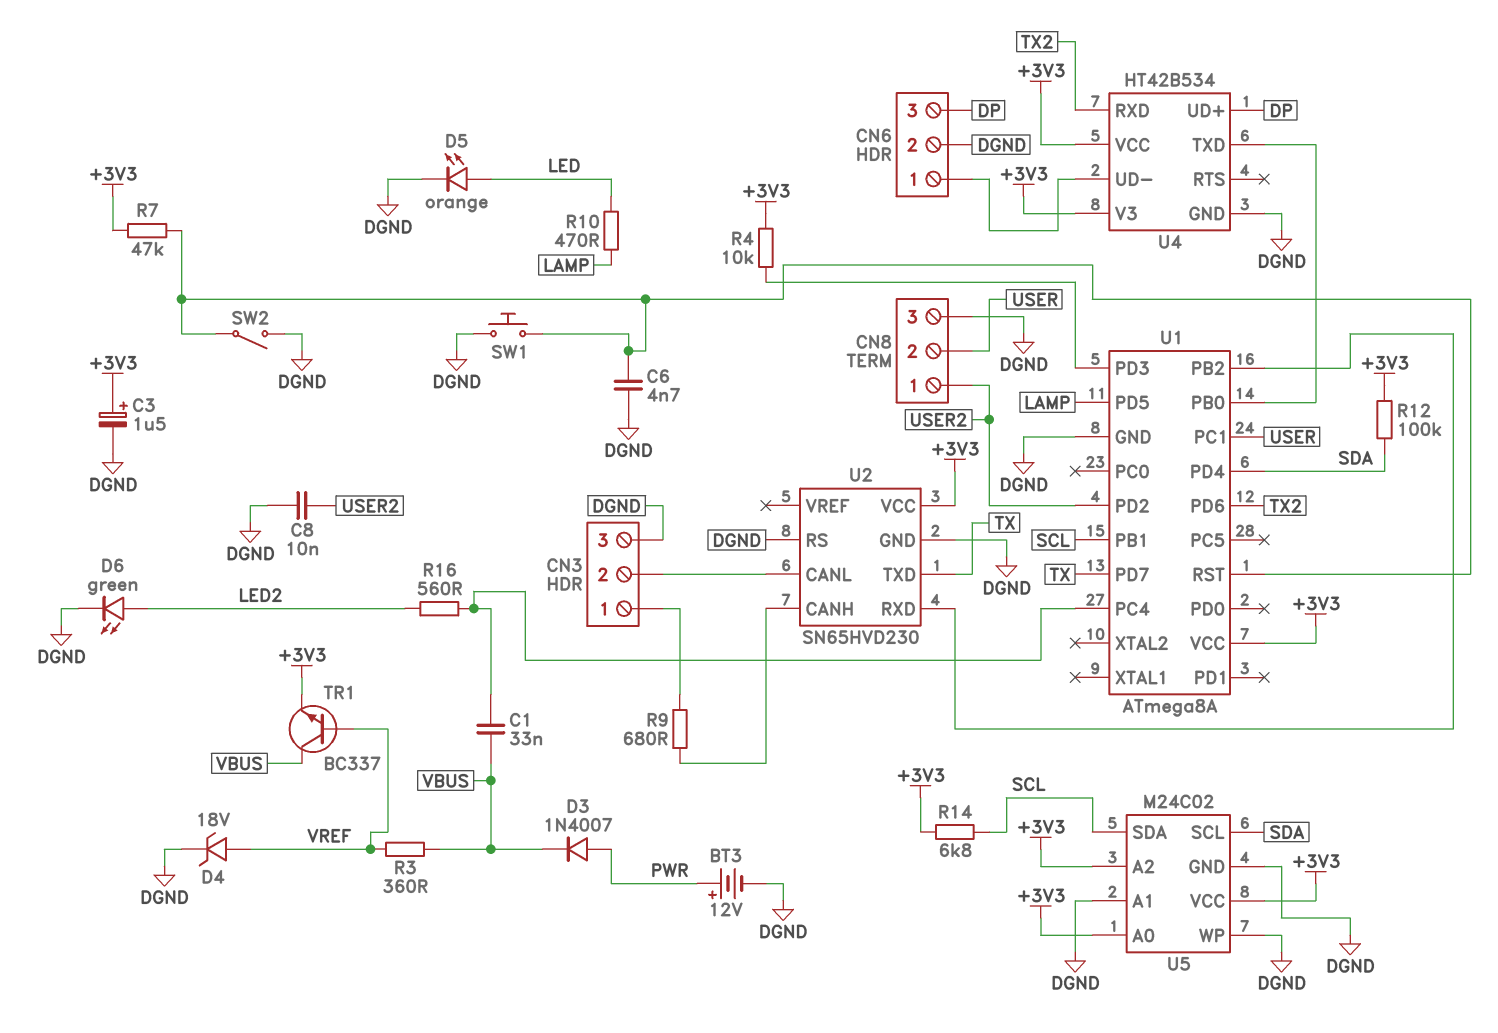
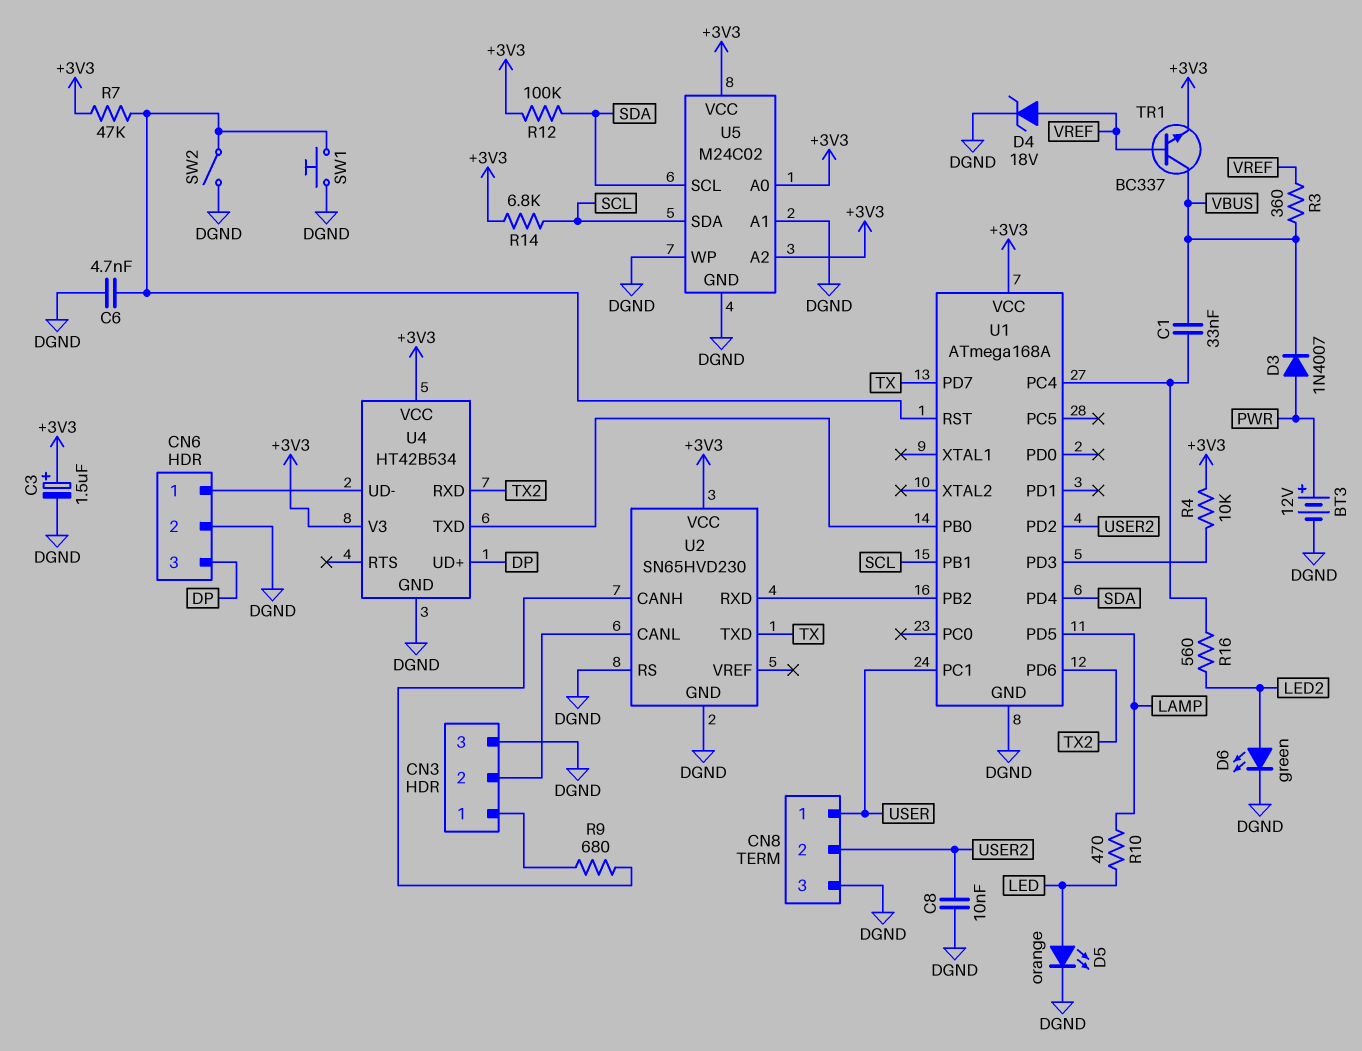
CN8 pin 1: USER2 -> USER
CN8 pin 2: USER -> USER2
U1: ATmega8A -> ATmega168A

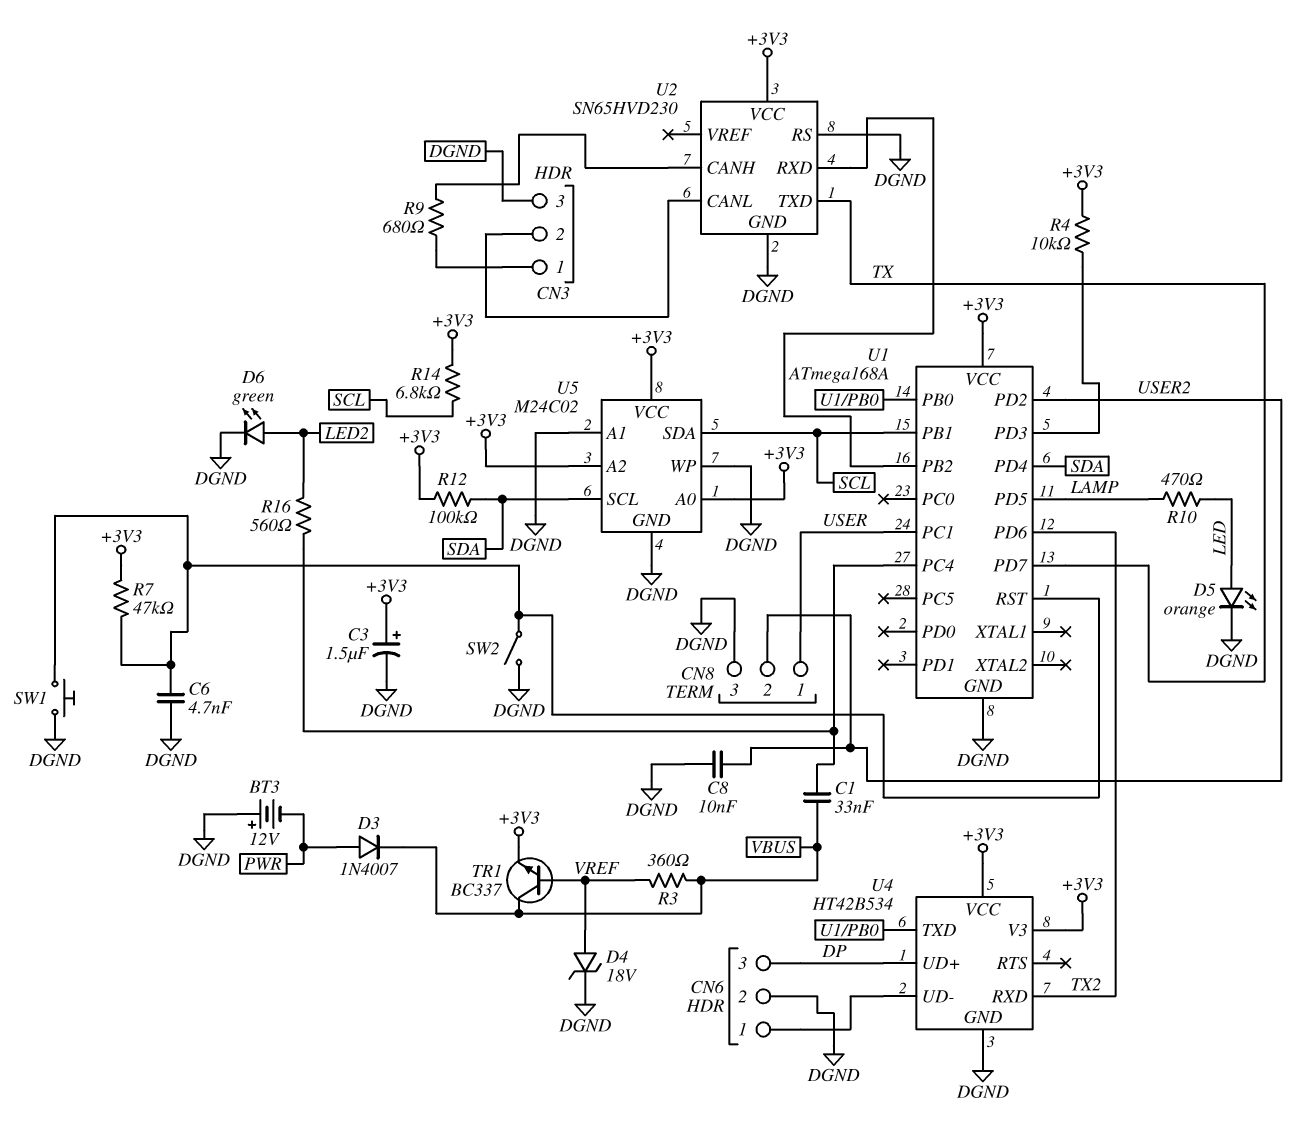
BT3: 12V (plus PWR, minus DGND) -> 12V (plus DGND, minus PWR)

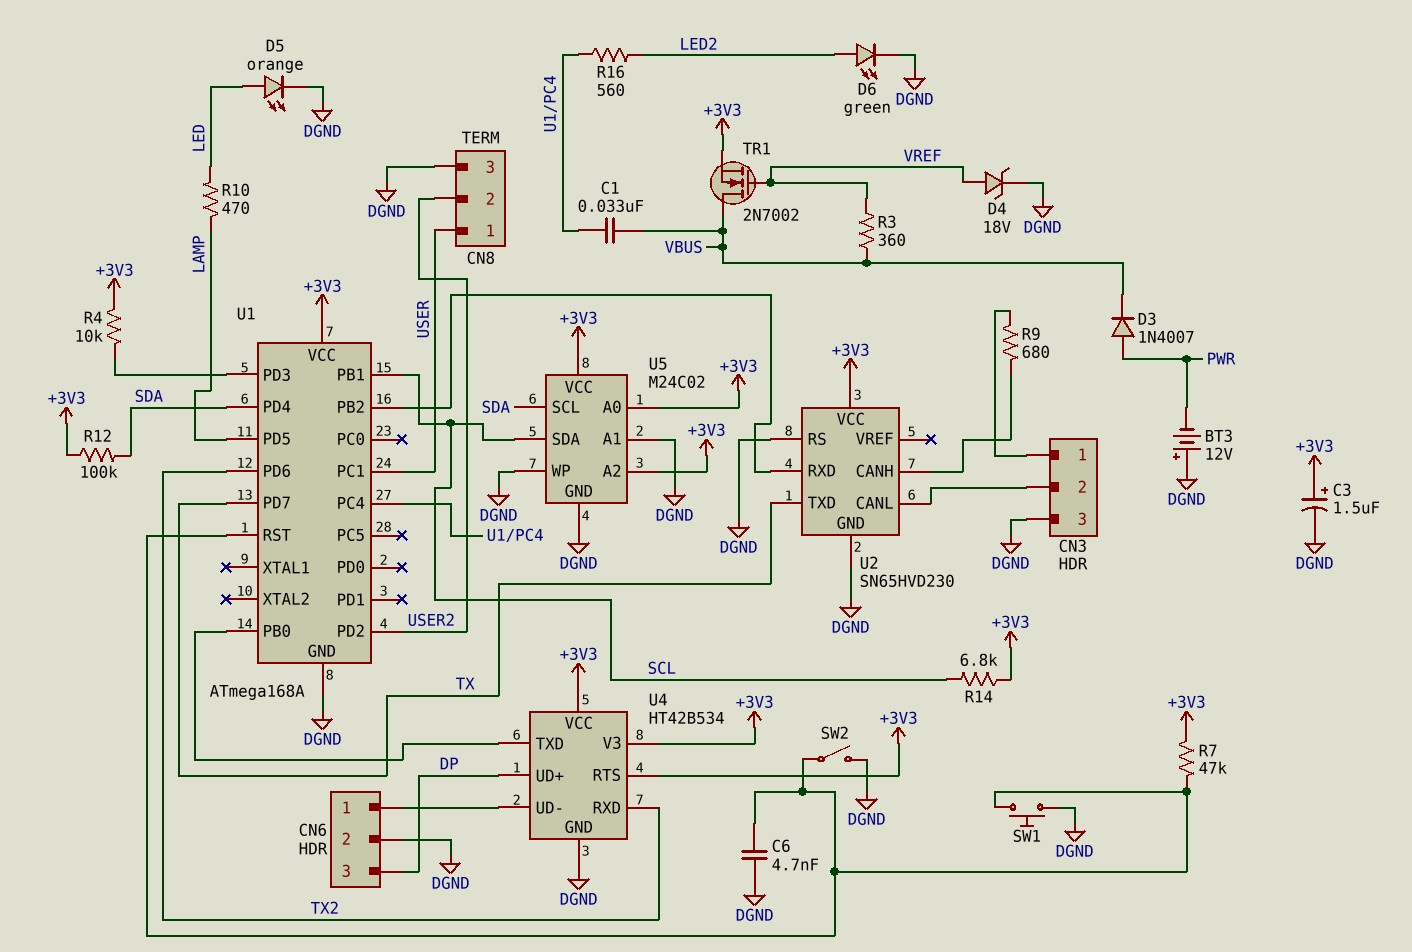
C8: 10nF (DGND, USER2) -> none
TR1: NPN BC337 (B VREF, C VBUS, E +3V3) -> NMOS 2N7002 (G VREF, D VBUS, S +3V3)
U4 pin RTS: none -> +3V3

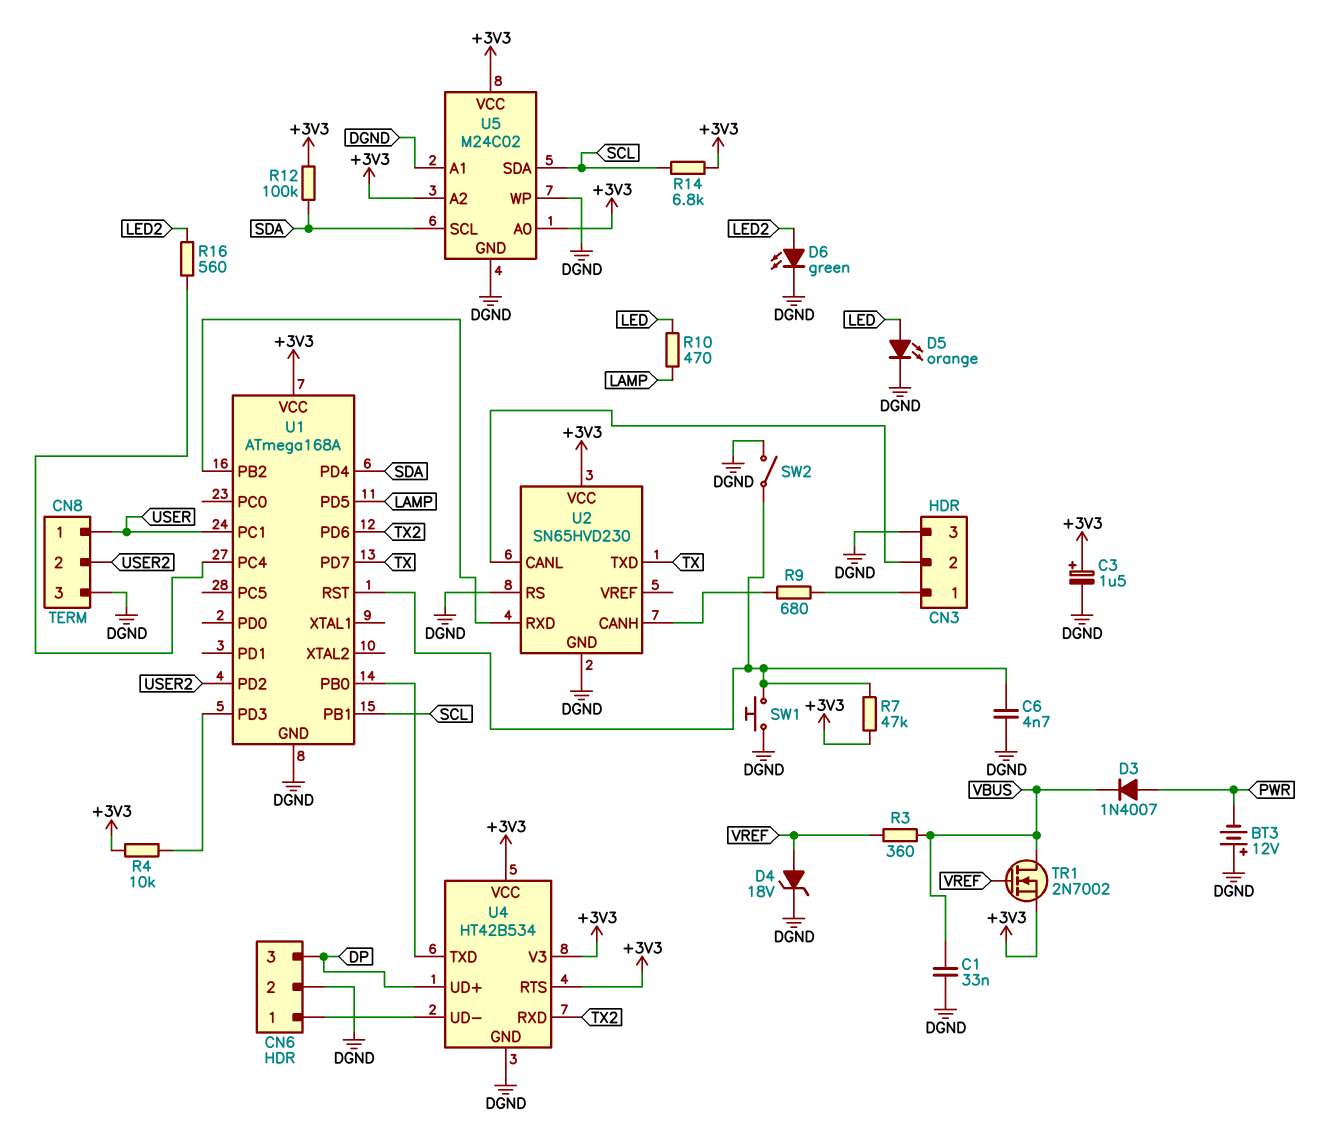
C1: 33nF (U1/PC4, VBUS) -> 33nF (DGND, VBUS)

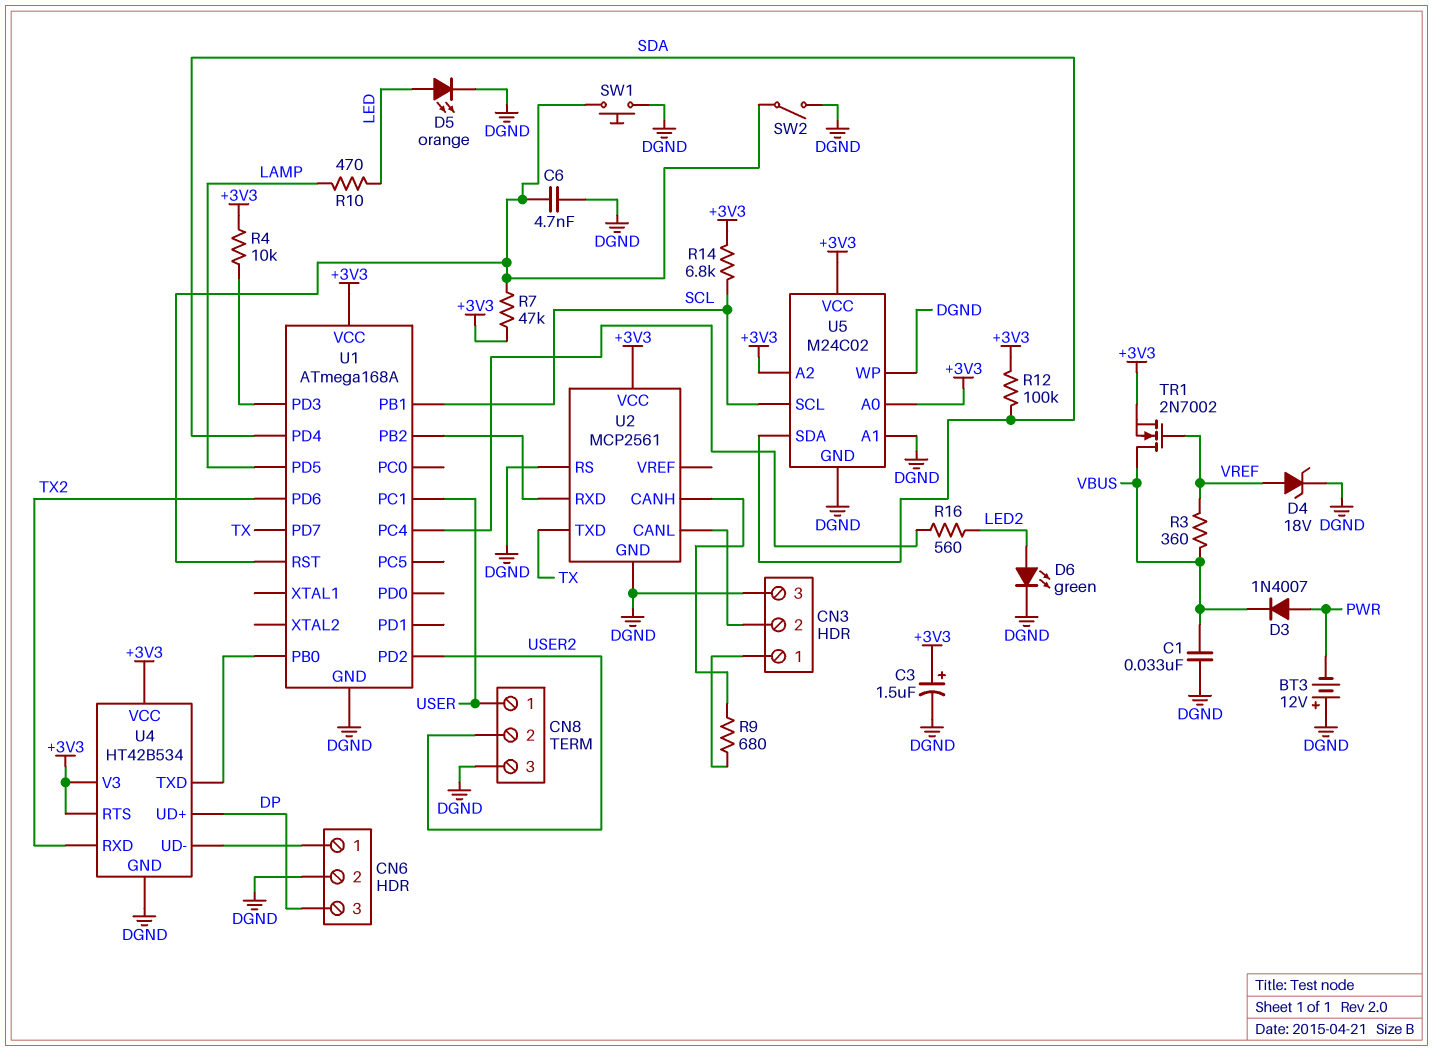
U2: SN65HVD230 -> MCP2561
U5 pin SCL: SDA -> SCL
U5 pin SDA: SCL -> SDA

